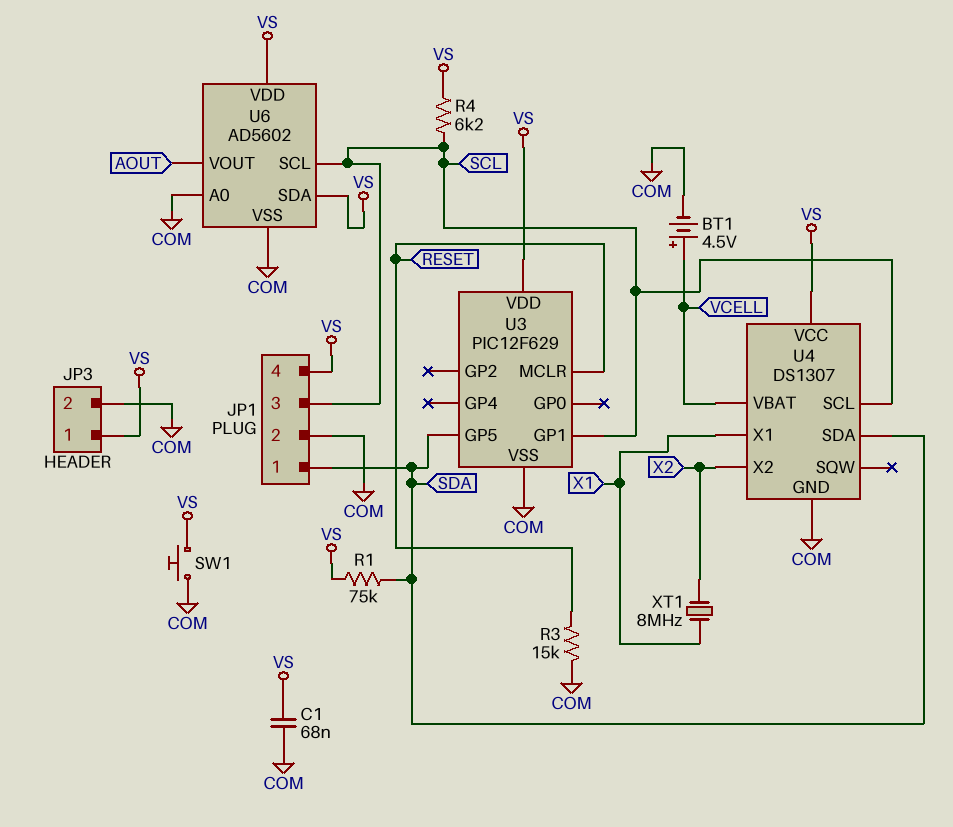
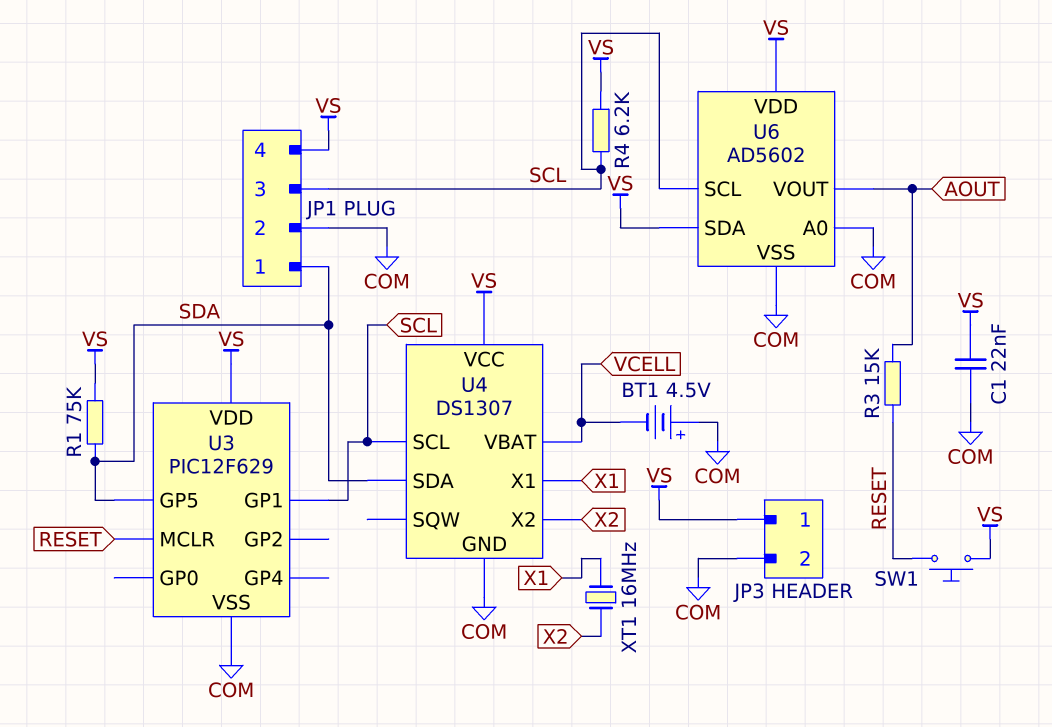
BT1: 4.5V (plus VCELL, minus COM) -> 4.5V (plus COM, minus VCELL)
C1: 68nF (COM, VS) -> 22nF (COM, VS)
R3: 15k (COM, RESET) -> 15k (AOUT, RESET)
SW1: button (COM, VS) -> button (RESET, VS)
XT1: 8MHz (X1, X2) -> 16MHz (X1, X2)

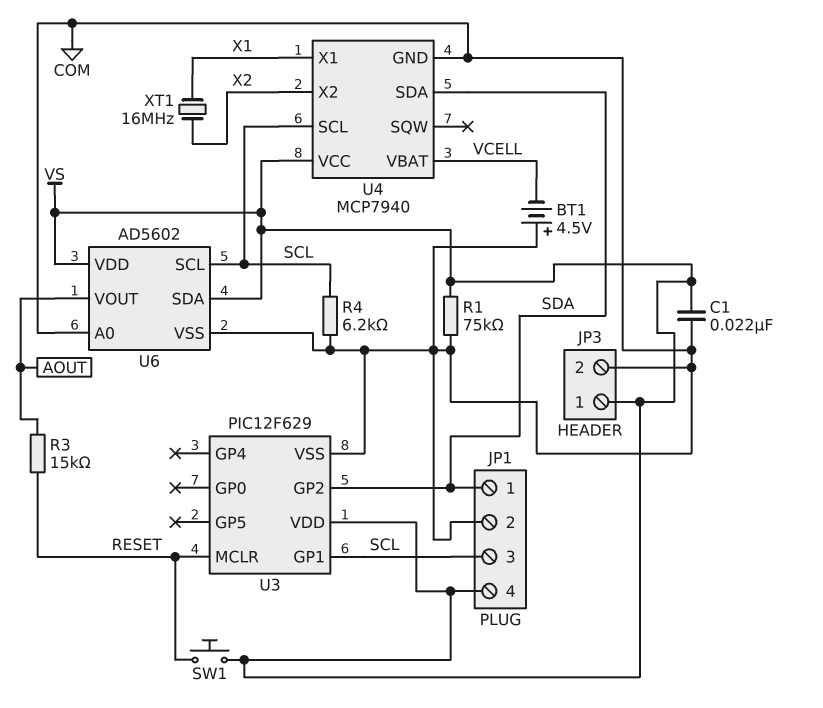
R1: 75k (SDA, VS) -> 75k (COM, VS)
R4: 6.2k (SCL, VS) -> 6.2k (COM, SCL)
U3 pin GP2: none -> SDA
U3 pin GP5: SDA -> none
U4: DS1307 -> MCP7940

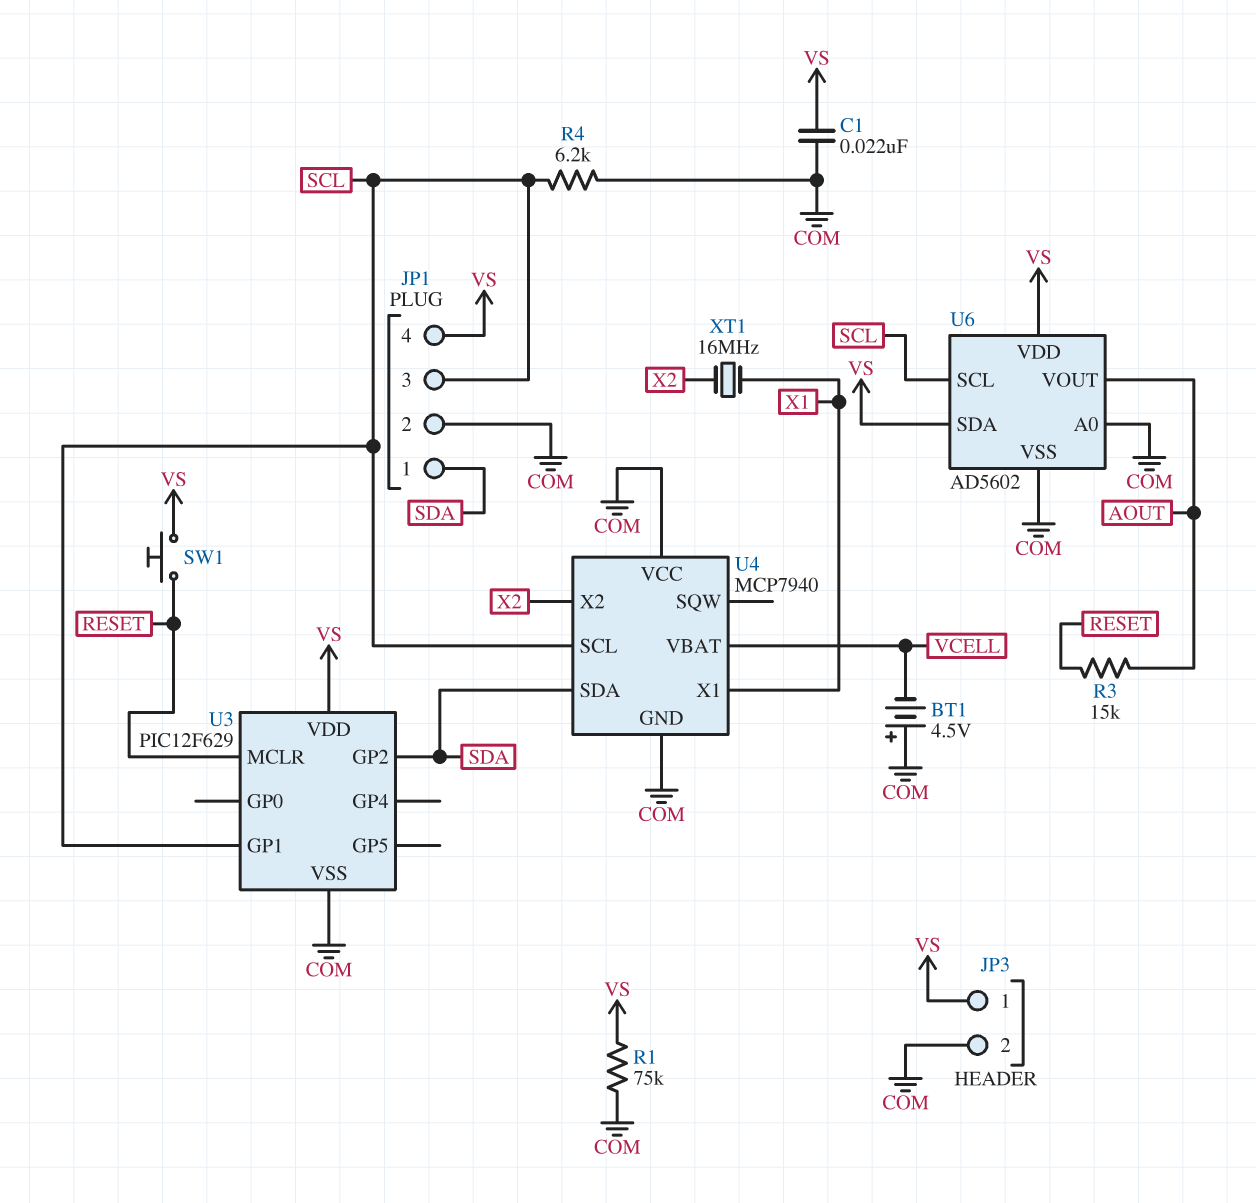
U4 pin VCC: VS -> COM

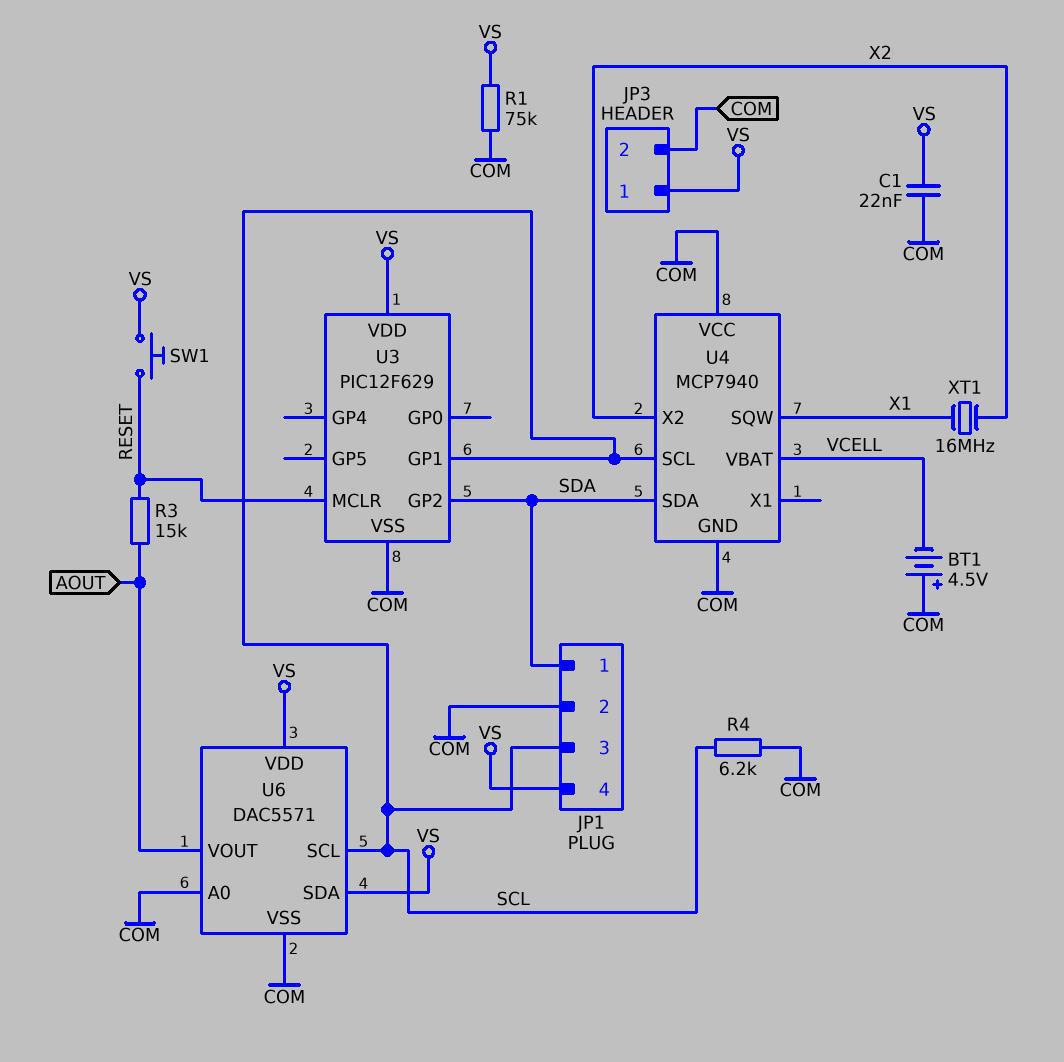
U4 pin SQW: none -> X1
U4 pin X1: X1 -> none
U6: AD5602 -> DAC5571

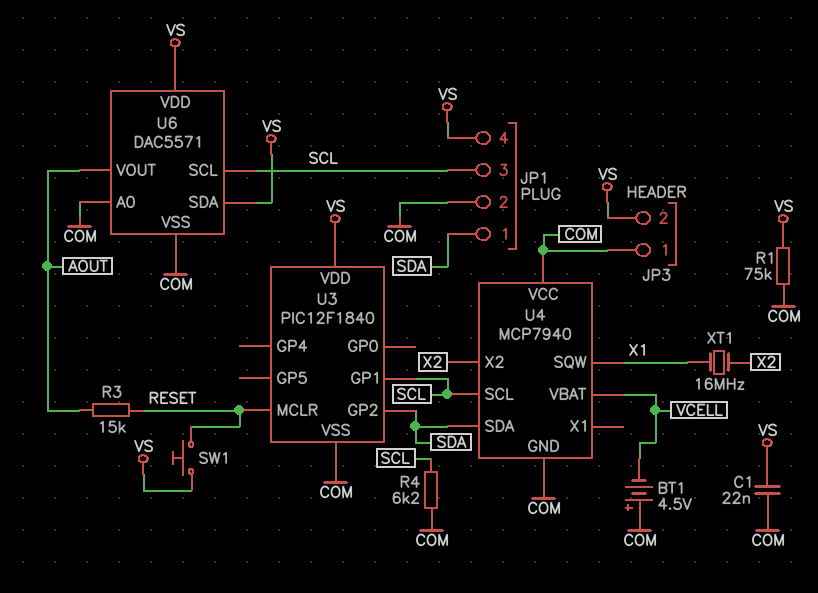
JP3 pin 1: VS -> COM
JP3 pin 2: COM -> VS
U3: PIC12F629 -> PIC12F1840

